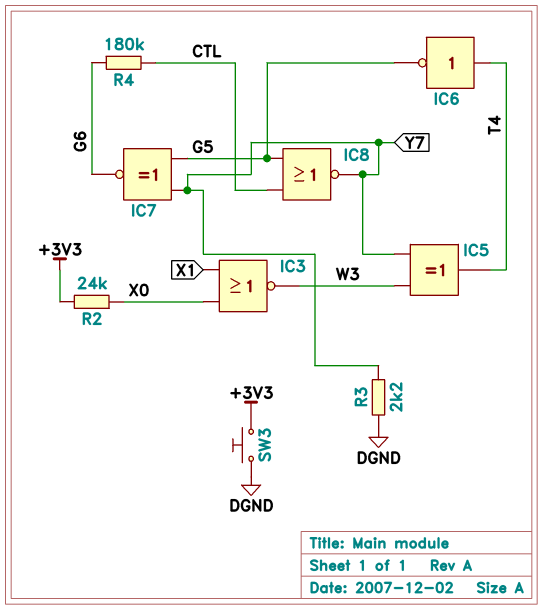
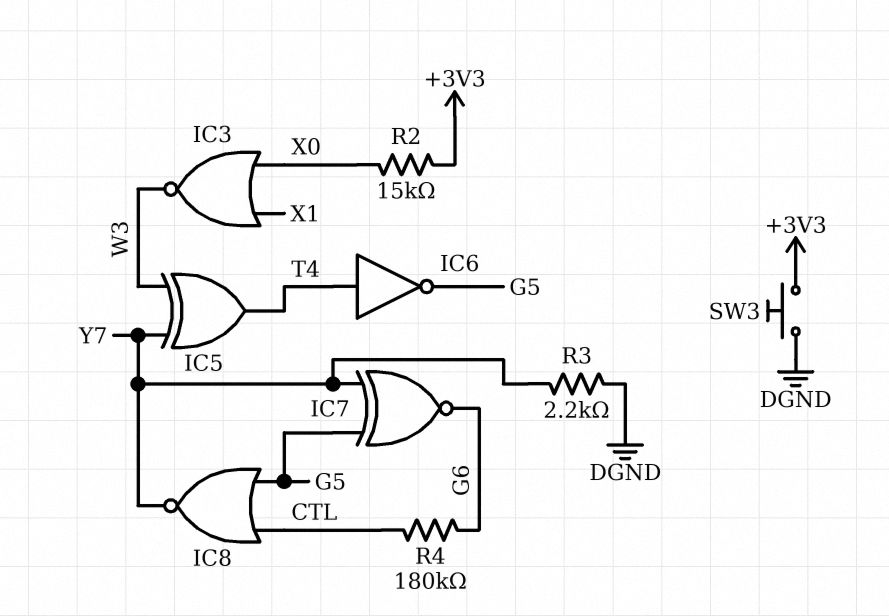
R2: 24k (+3V3, X0) -> 15k (+3V3, X0)

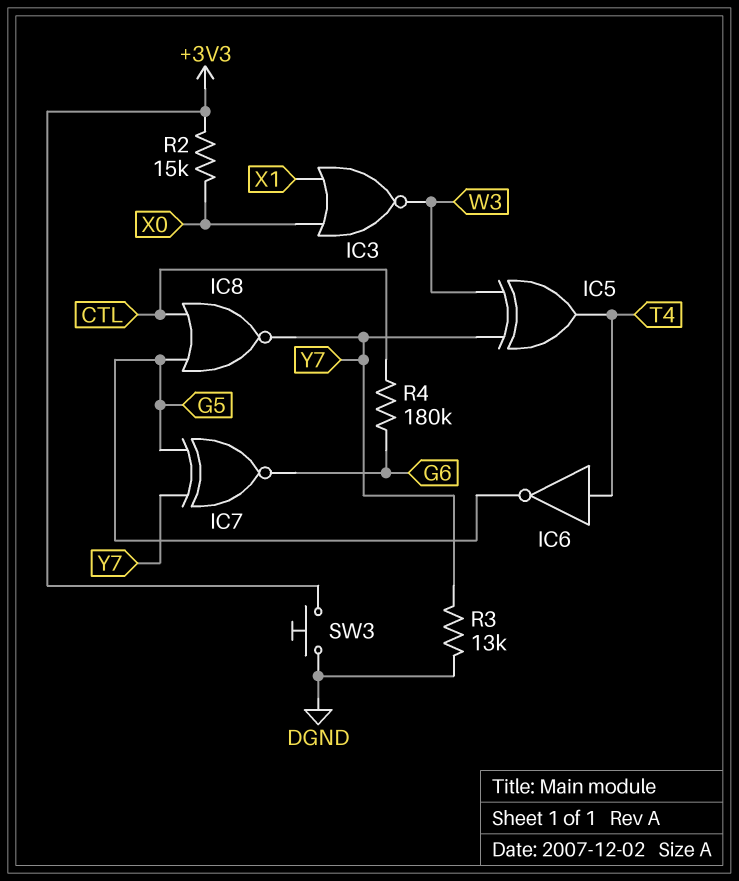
R3: 2.2k (DGND, Y7) -> 13k (DGND, Y7)

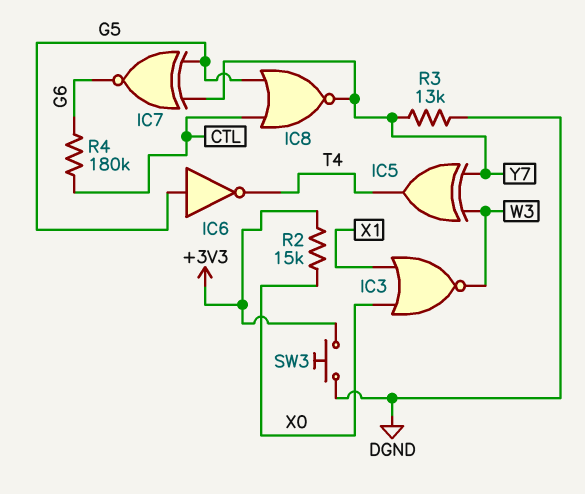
IC6: NOT (in T4, out G5) -> NOT (in G5, out T4)

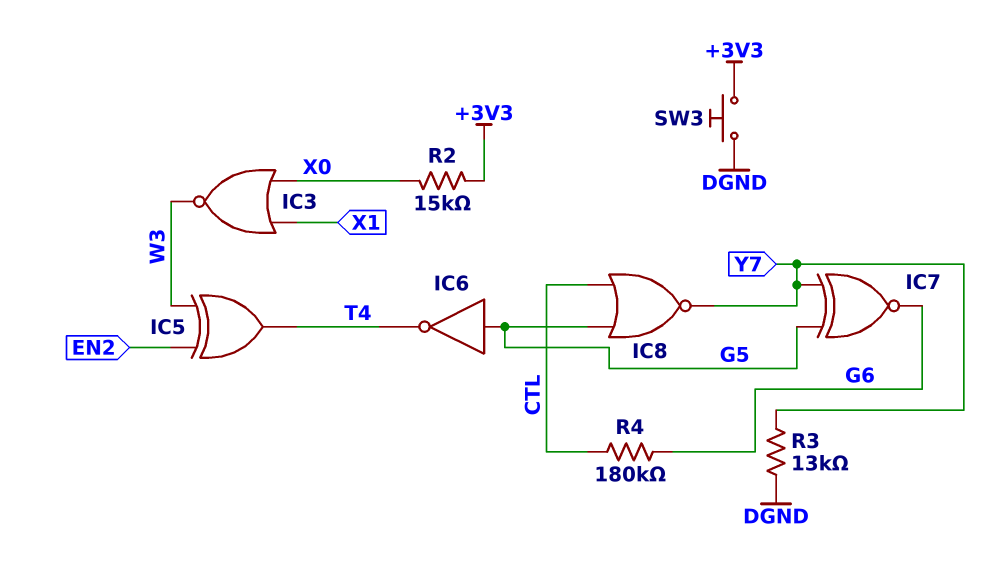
IC5: XOR (in W3, in Y7, out T4) -> XOR (in EN2, in W3, out T4)

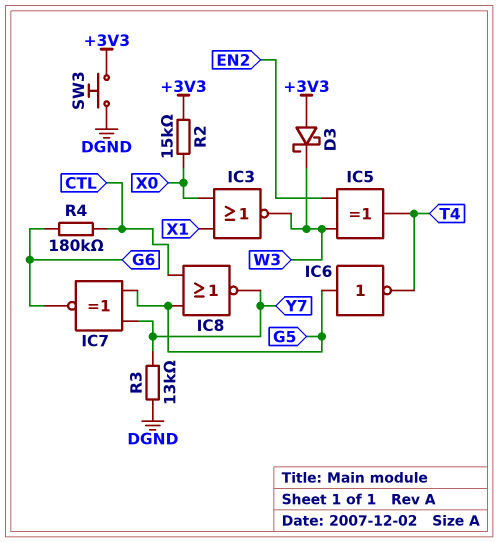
D3: none -> schottky (A +3V3, K W3)

